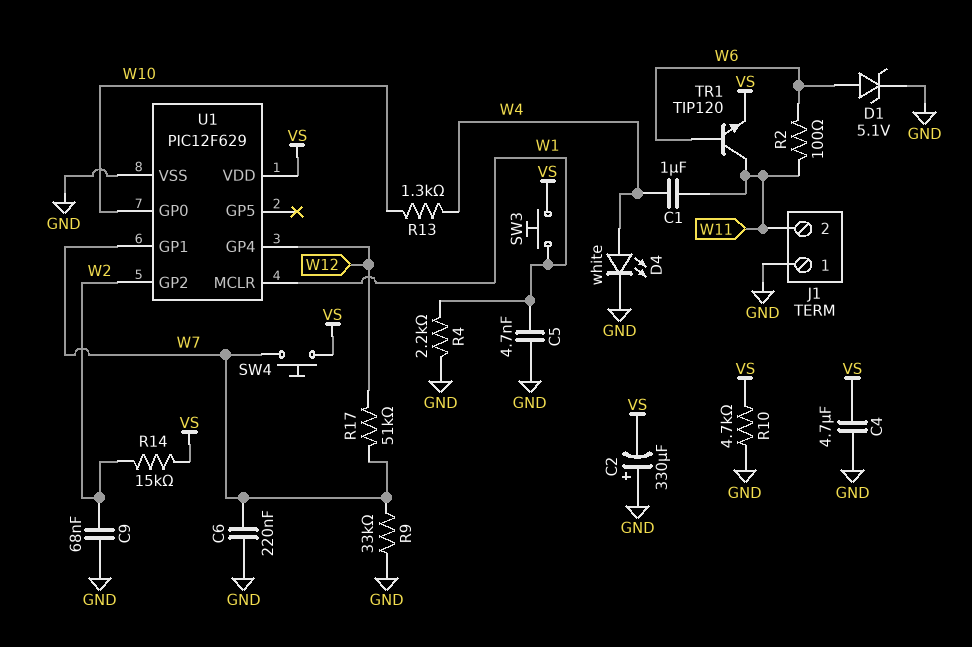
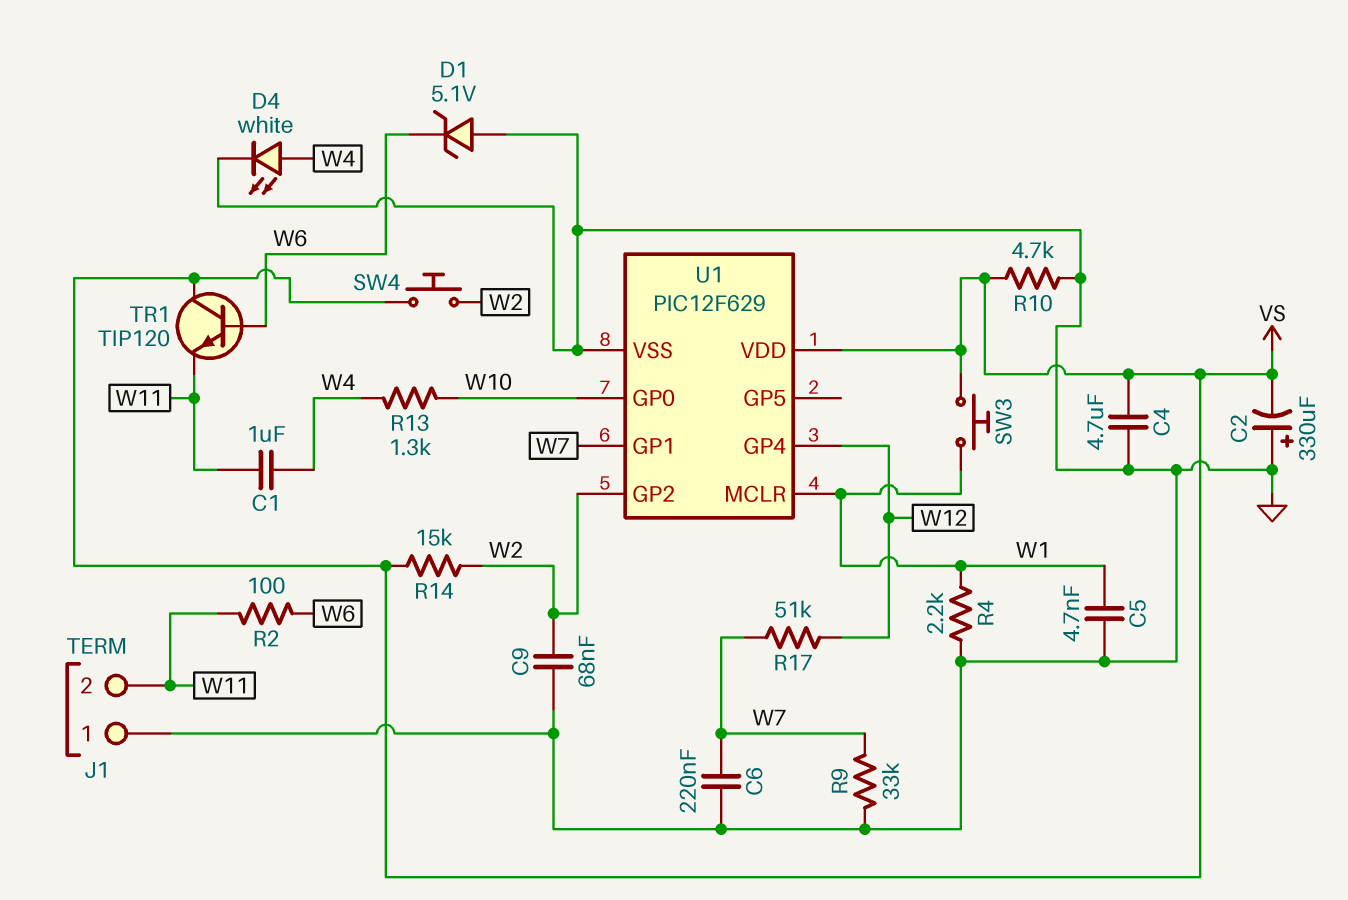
D1: zener 5.1V (A W6, K GND) -> zener 5.1V (A GND, K W6)
SW4: button (VS, W7) -> button (VS, W2)
TR1: NPN TIP120 (B W6, C W11, E VS) -> NPN TIP120 (B W6, C VS, E W11)

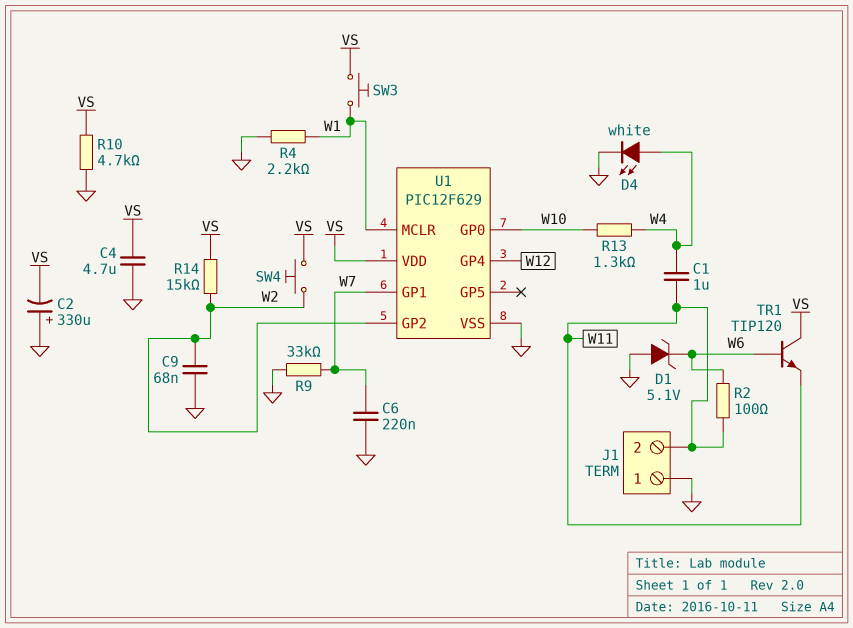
C5: 4.7nF (GND, W1) -> none
R17: 51k (W7, W12) -> none

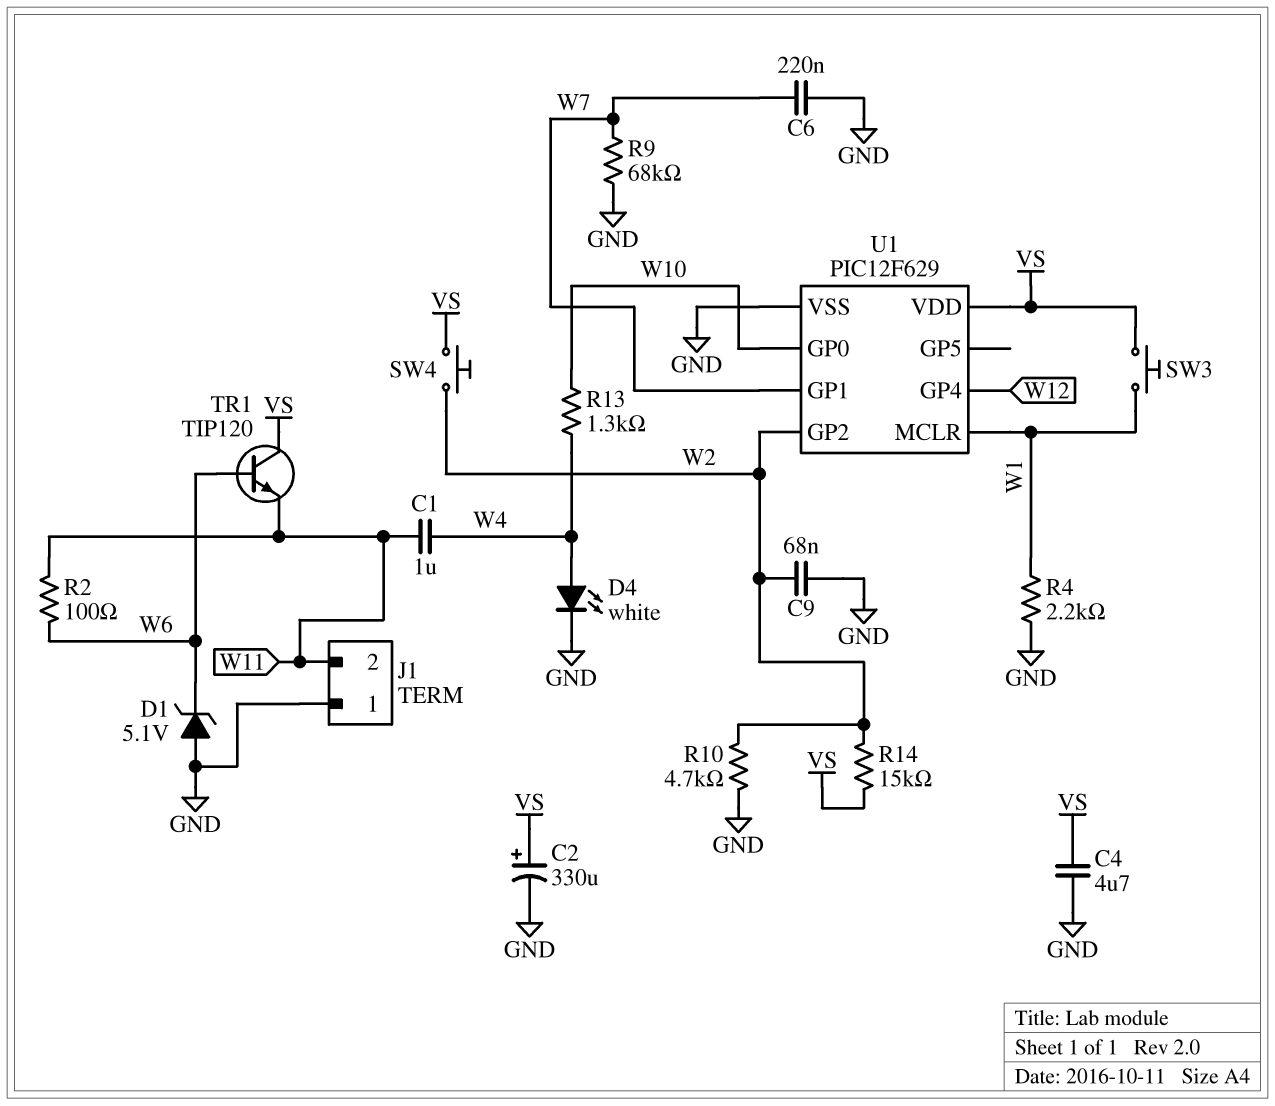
C2: 330uF (plus GND, minus VS) -> 330uF (plus VS, minus GND)
R9: 33k (GND, W7) -> 68k (GND, W7)
R10: 4.7k (GND, VS) -> 4.7k (GND, W2)

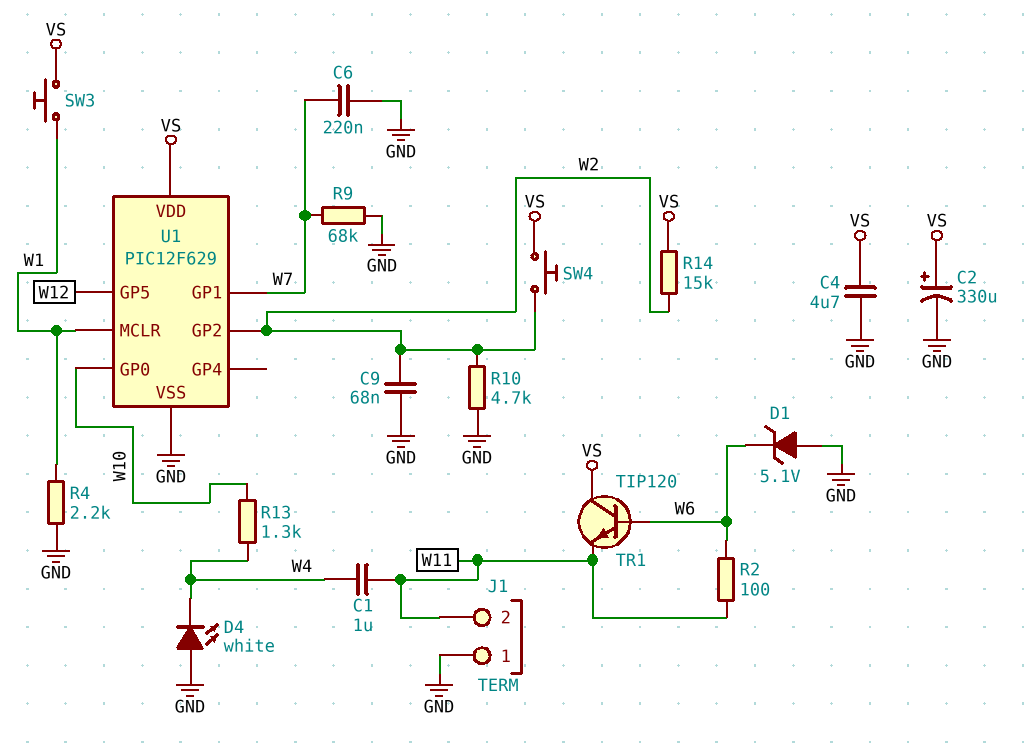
D4: LED white (A W4, K GND) -> LED white (A GND, K W4)
U1 pin GP4: W12 -> none
U1 pin GP5: none -> W12

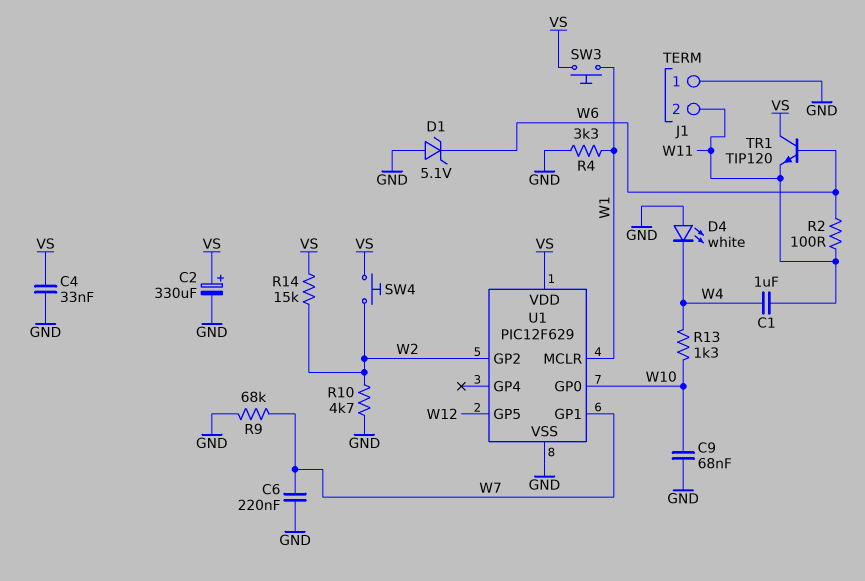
C4: 4.7uF (GND, VS) -> 33nF (GND, VS)
C9: 68nF (GND, W2) -> 68nF (GND, W10)
R4: 2.2k (GND, W1) -> 3.3k (GND, W1)

